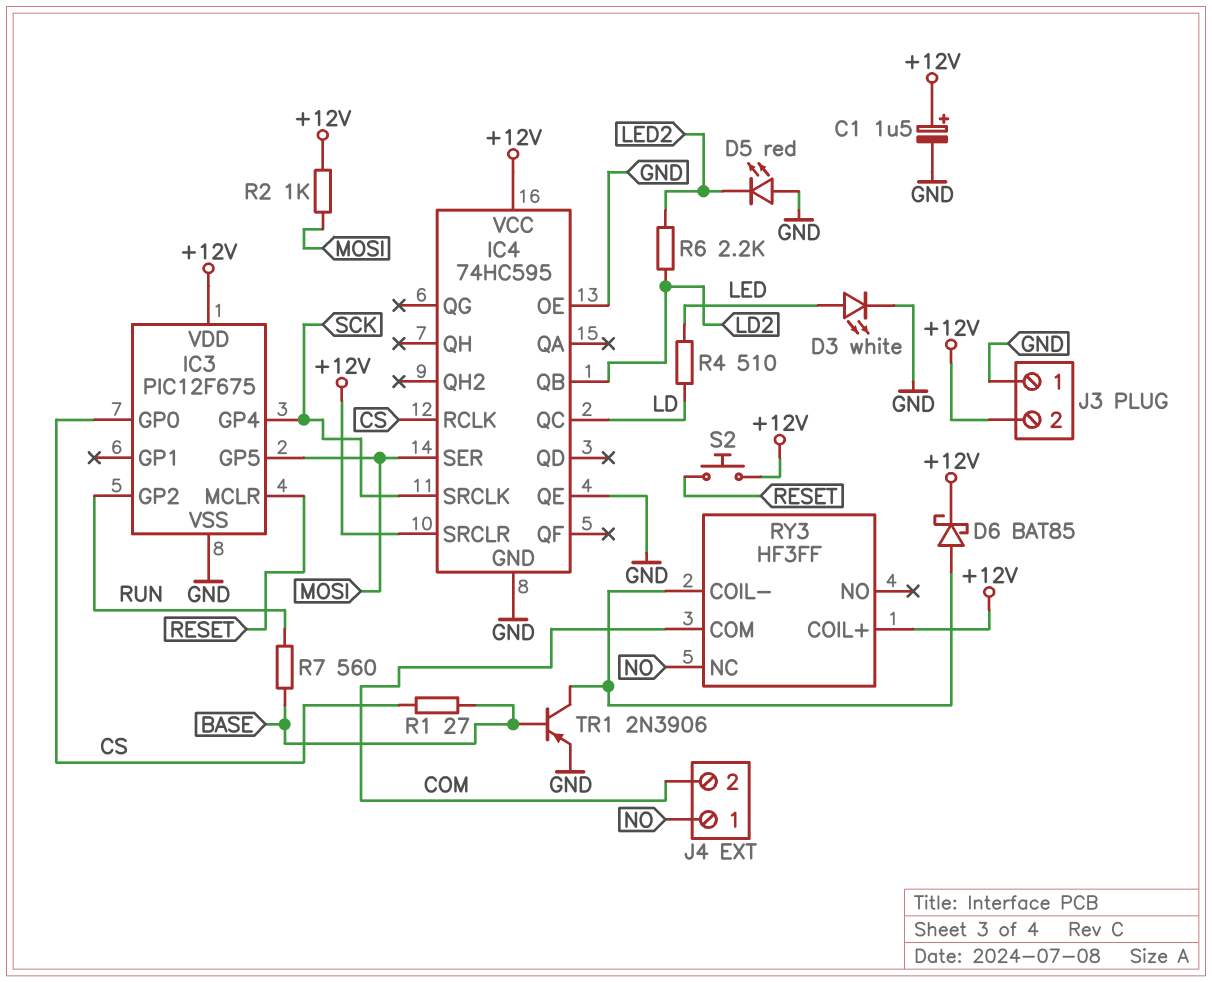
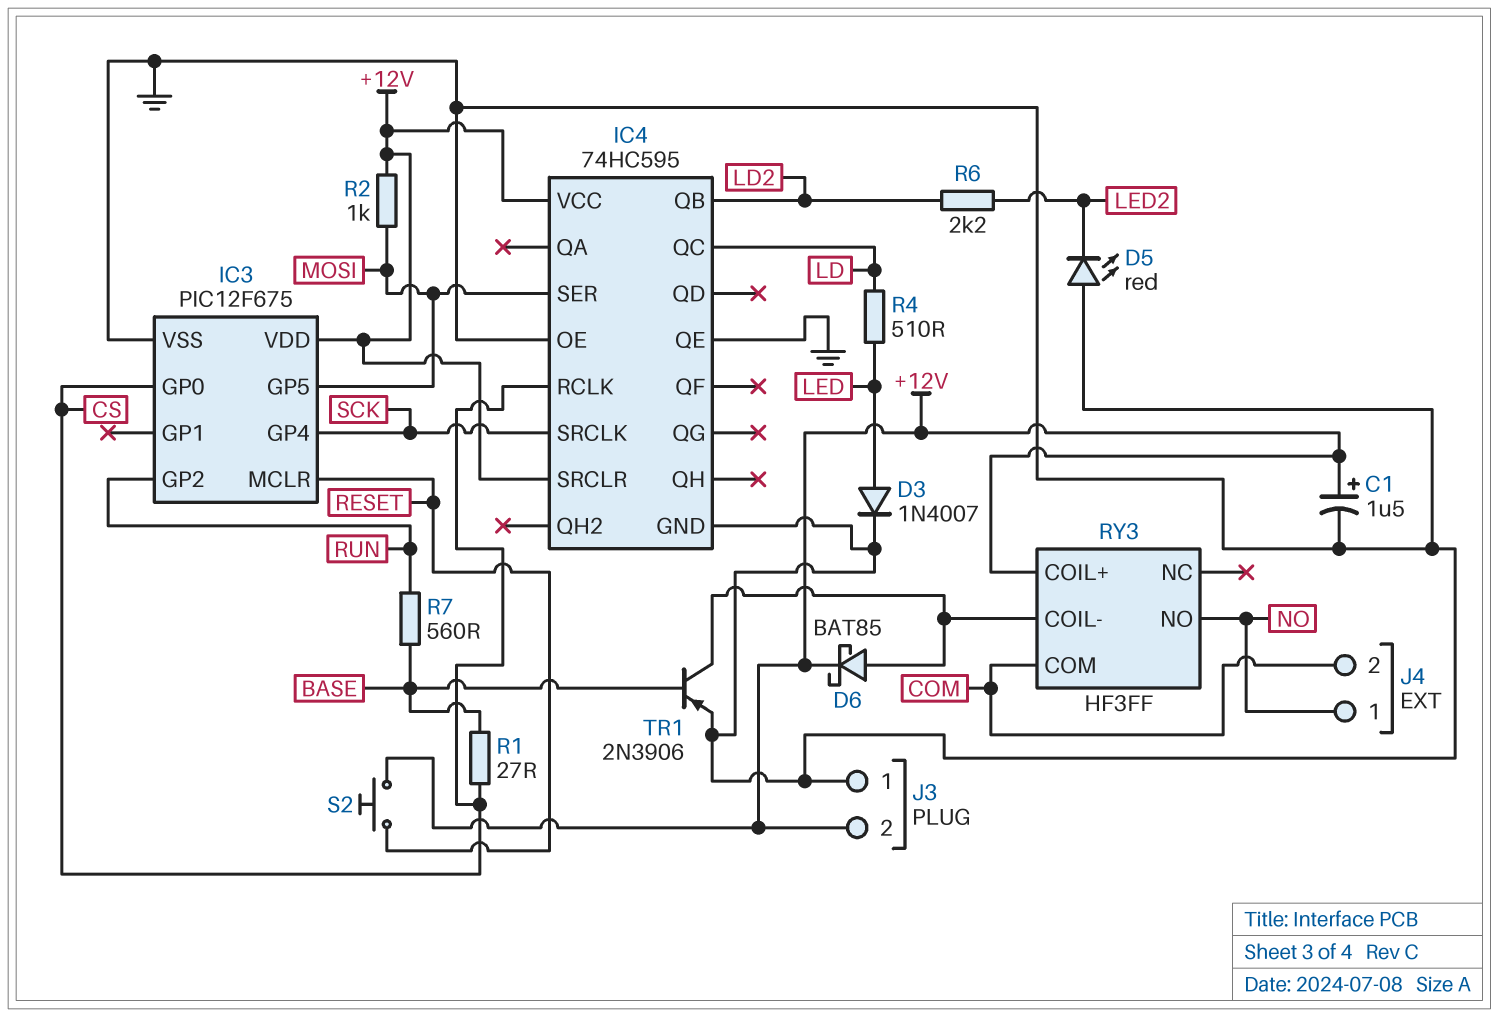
D3: LED white (A LED, K GND) -> diode 1N4007 (A LED, K GND)
RY3 pin NC: NO -> none
RY3 pin NO: none -> NO

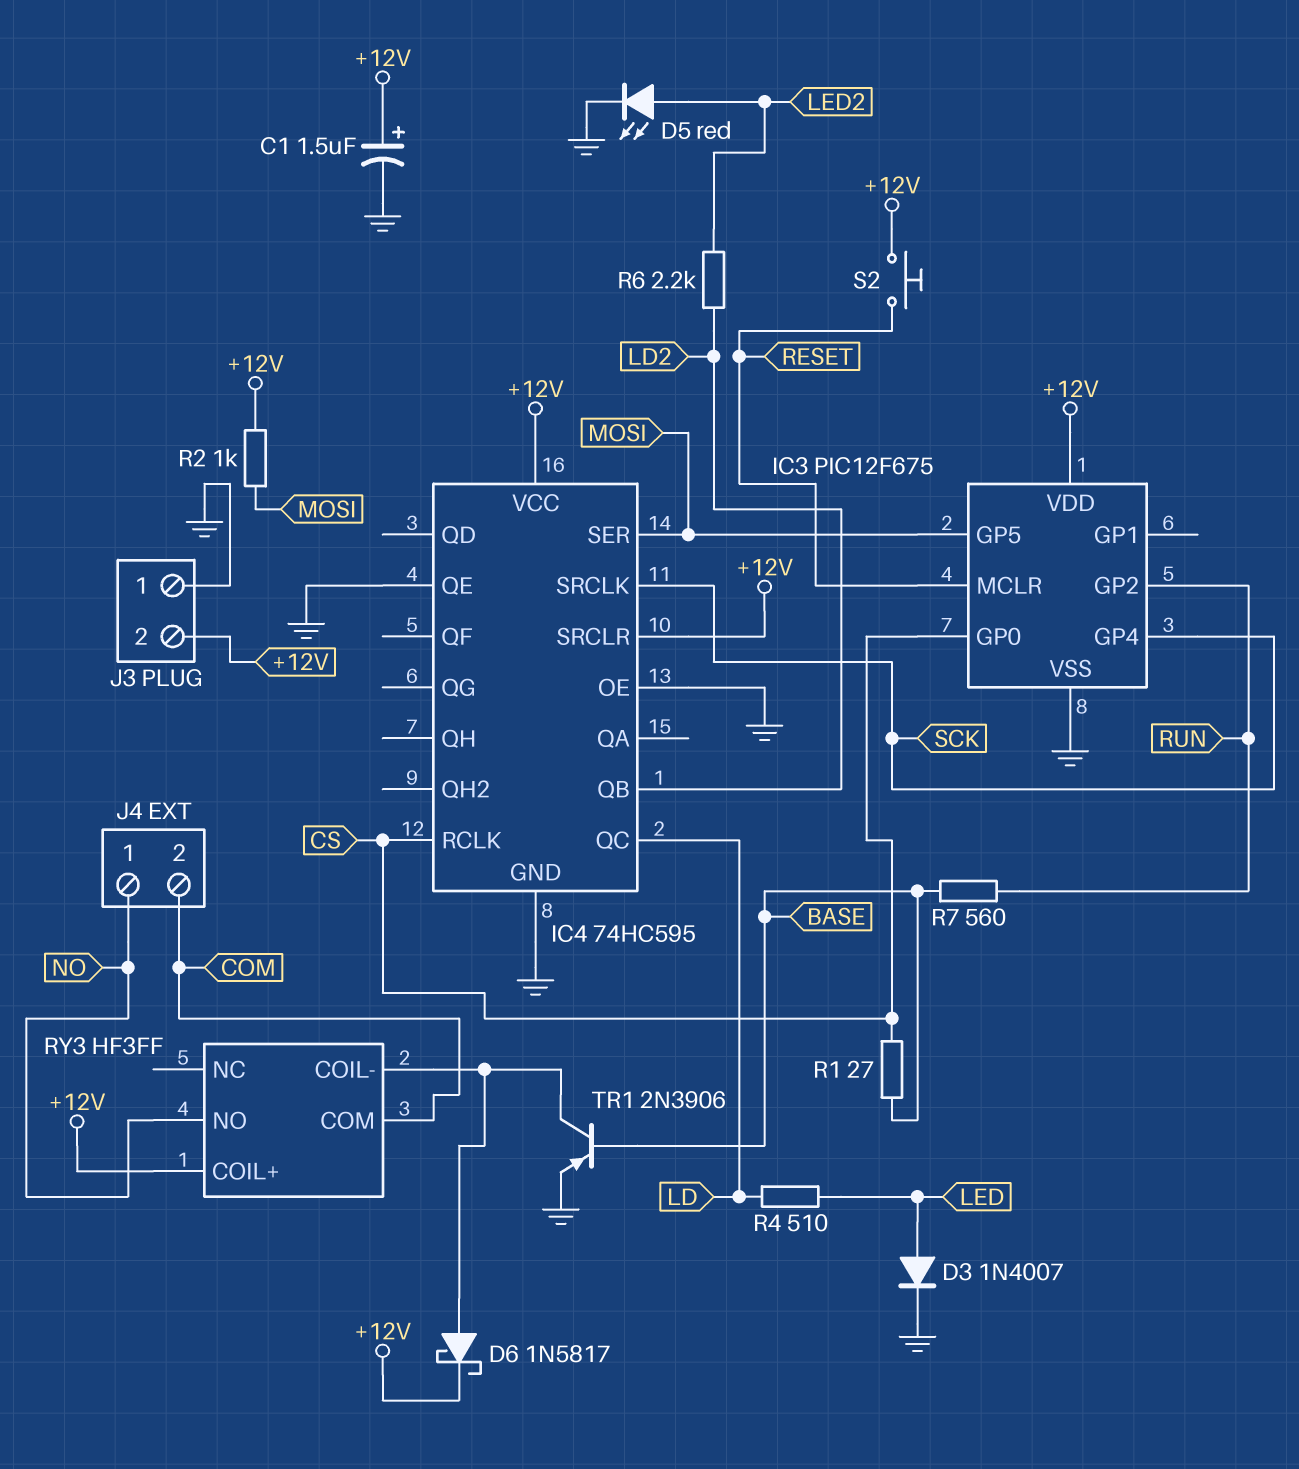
D5: LED red (A GND, K LED2) -> LED red (A LED2, K GND)
D6: schottky BAT85 (A RY3/COIL-, K +12V) -> schottky 1N5817 (A RY3/COIL-, K +12V)

